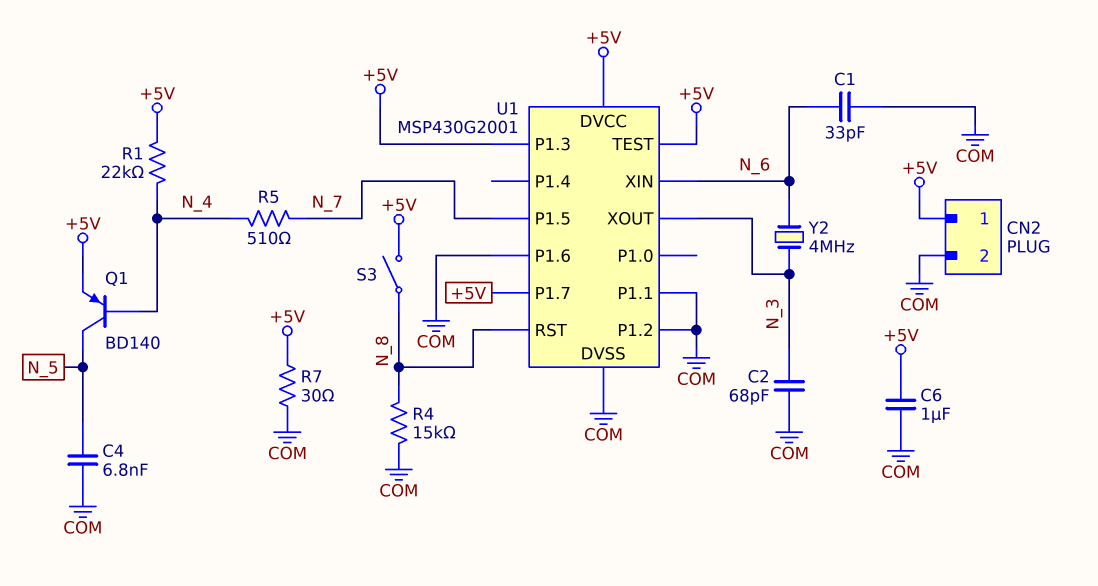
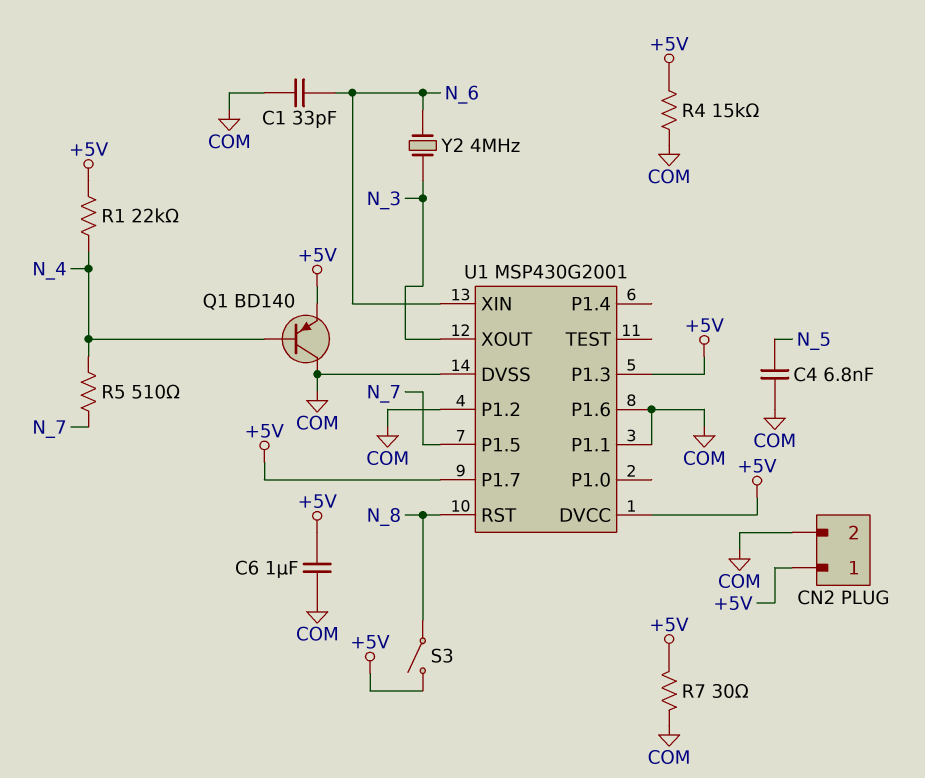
C2: 68pF (COM, N_3) -> none
Q1: PNP BD140 (B N_4, C N_5, E +5V) -> PNP BD140 (B N_4, C COM, E +5V)
R4: 15k (COM, N_8) -> 15k (+5V, COM)
U1 pin TEST: +5V -> none

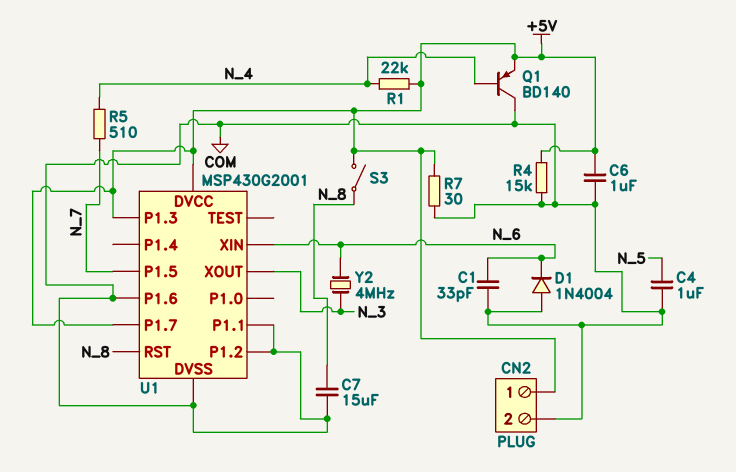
C4: 6.8nF (COM, N_5) -> 1uF (COM, N_5)
C7: none -> 15uF (COM, N_8)
D1: none -> diode 1N4004 (A COM, K N_6)

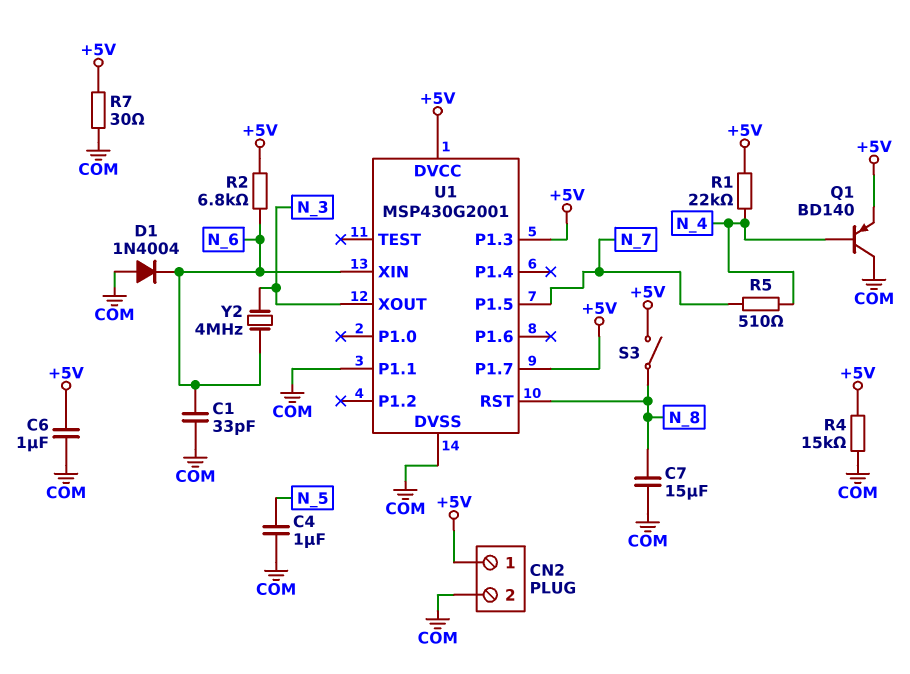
R2: none -> 6.8k (+5V, N_6)
U1 pin P1.2: COM -> none
U1 pin P1.6: COM -> none

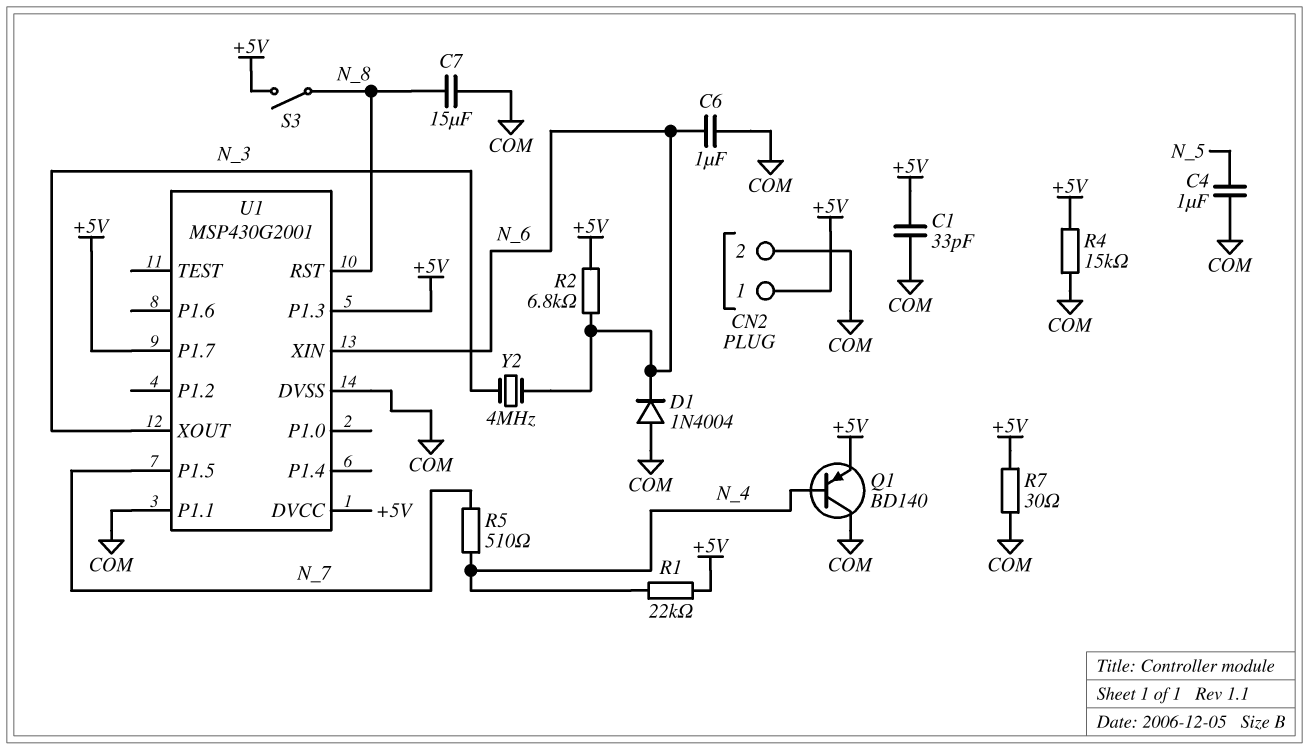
C1: 33pF (COM, N_6) -> 33pF (+5V, COM)
C6: 1uF (+5V, COM) -> 1uF (COM, N_6)

